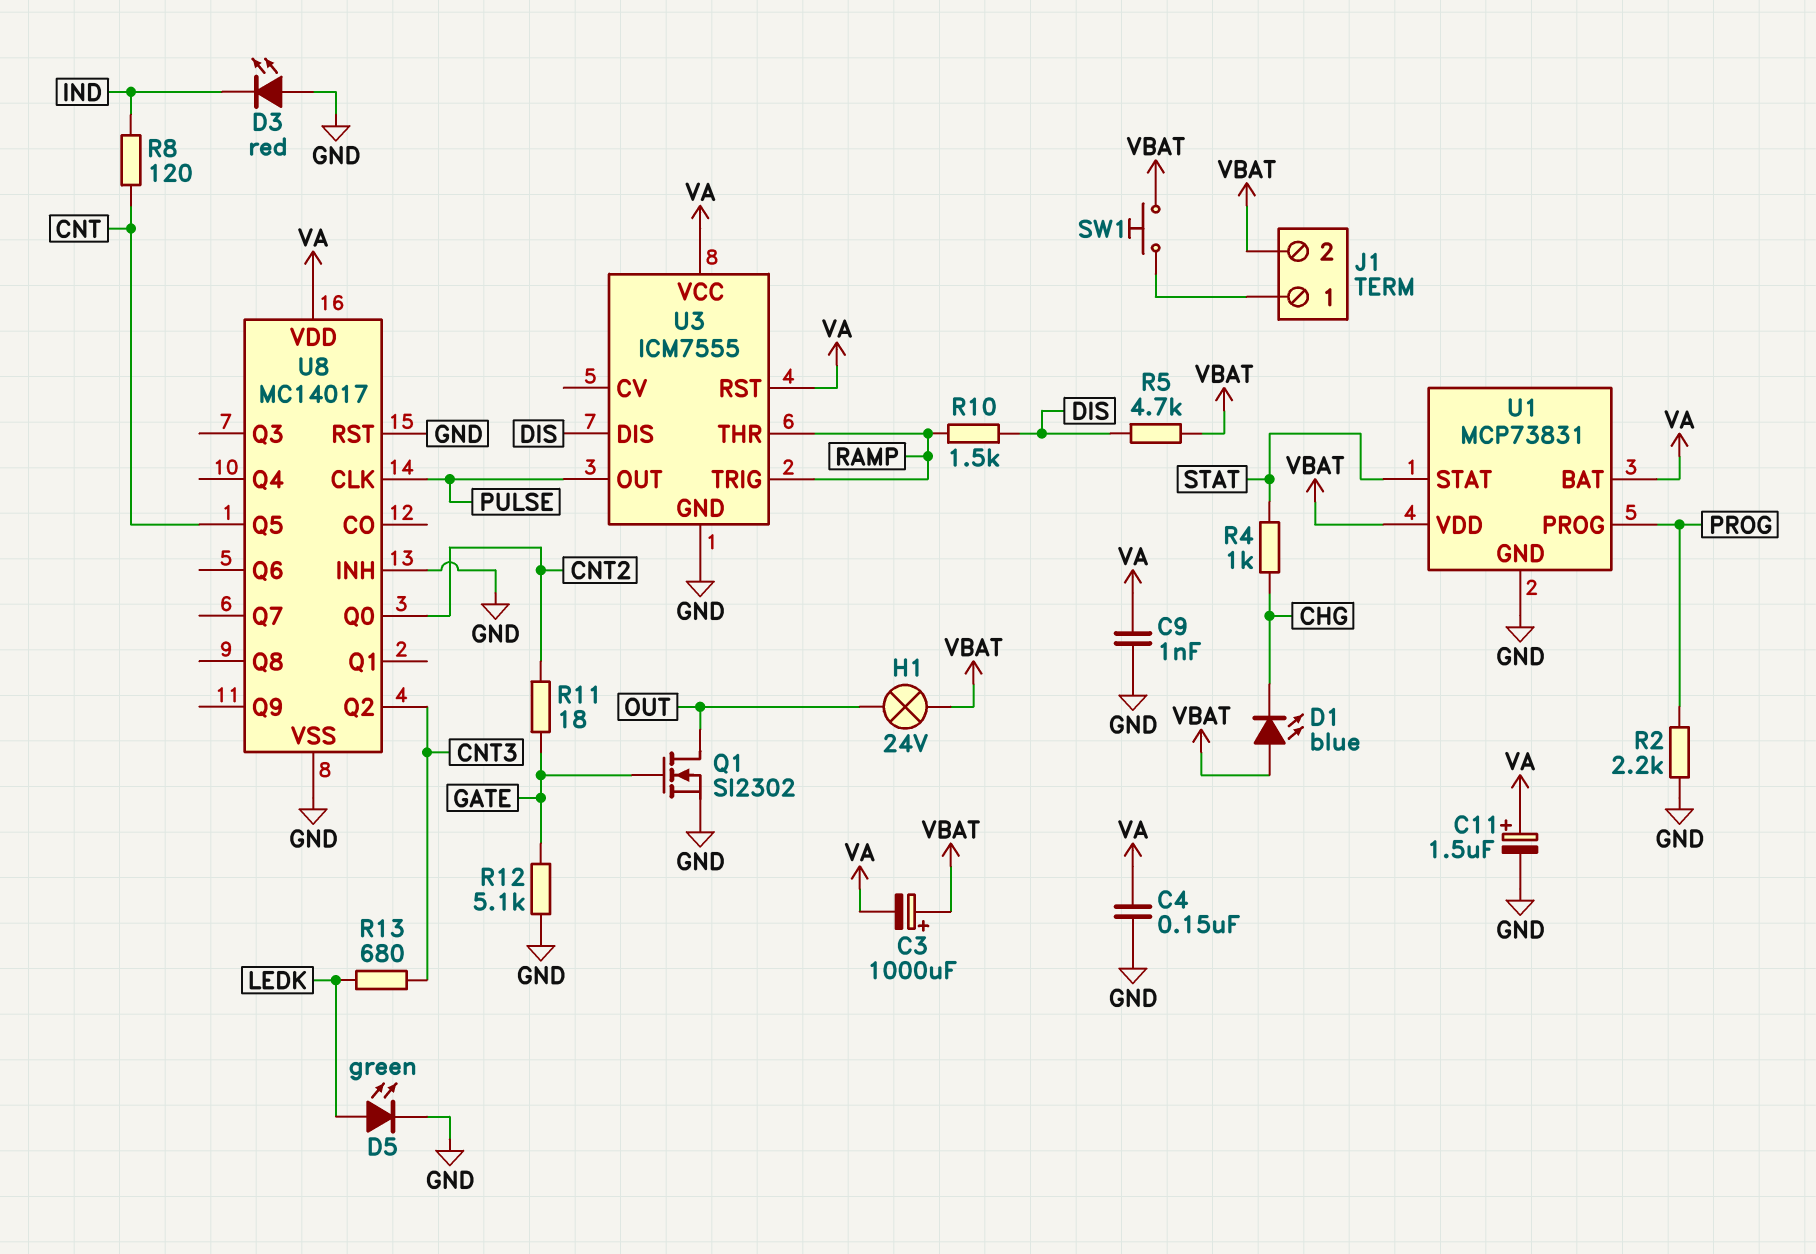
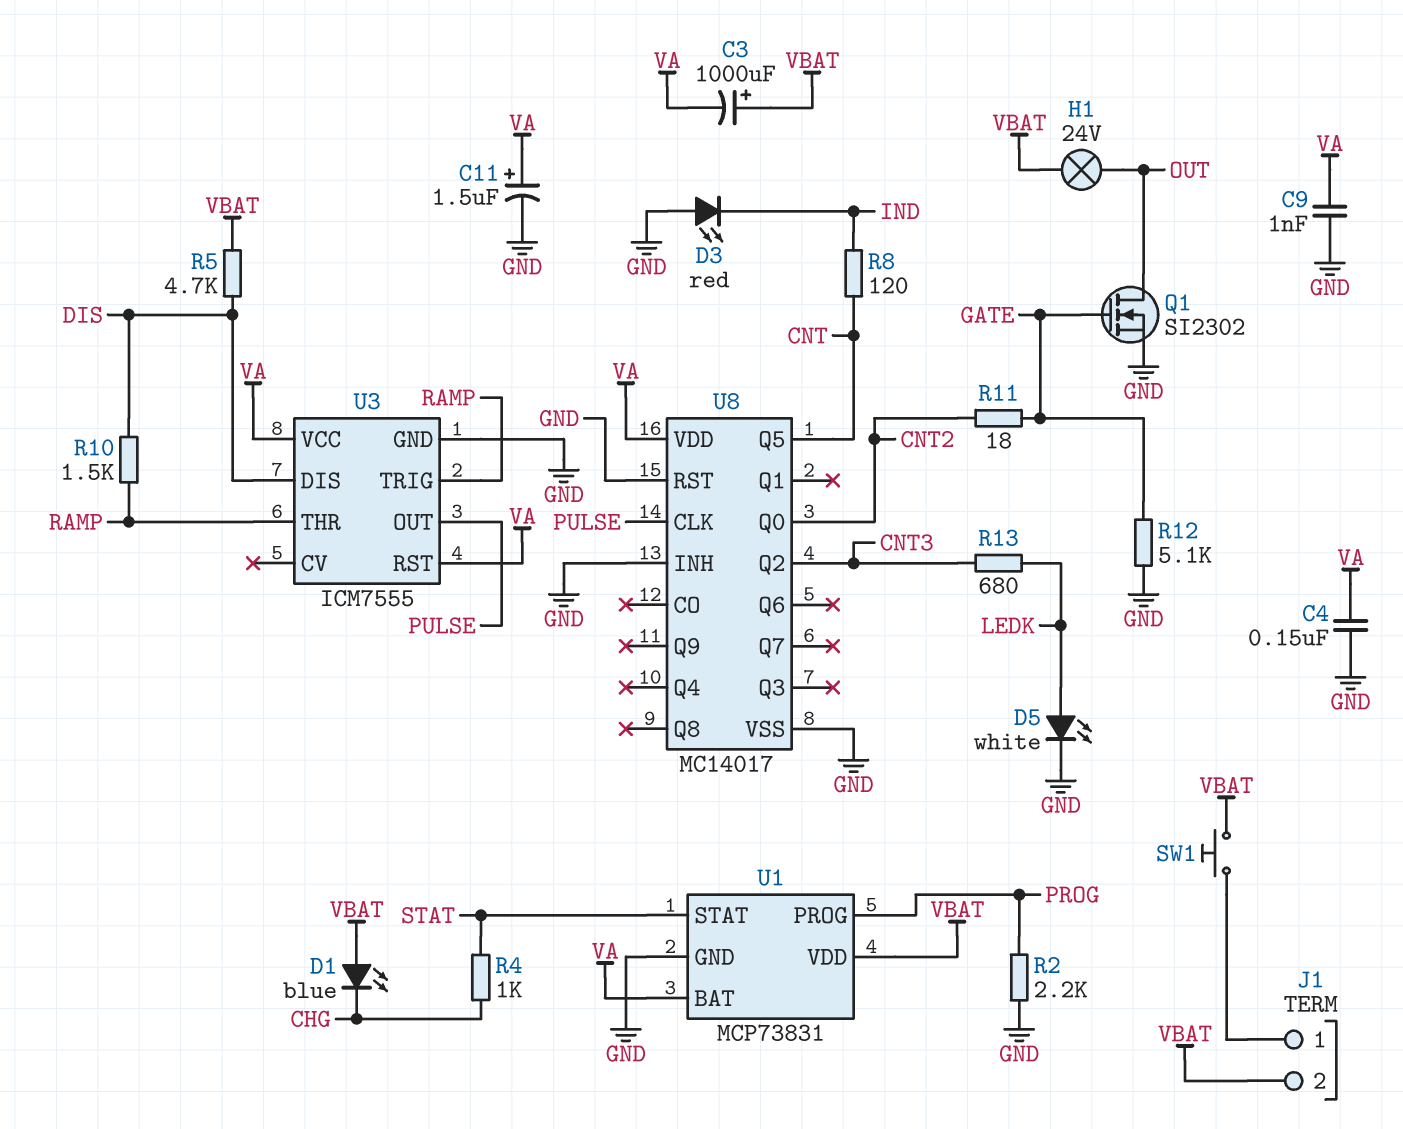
D5: LED green (A LEDK, K GND) -> LED white (A LEDK, K GND)

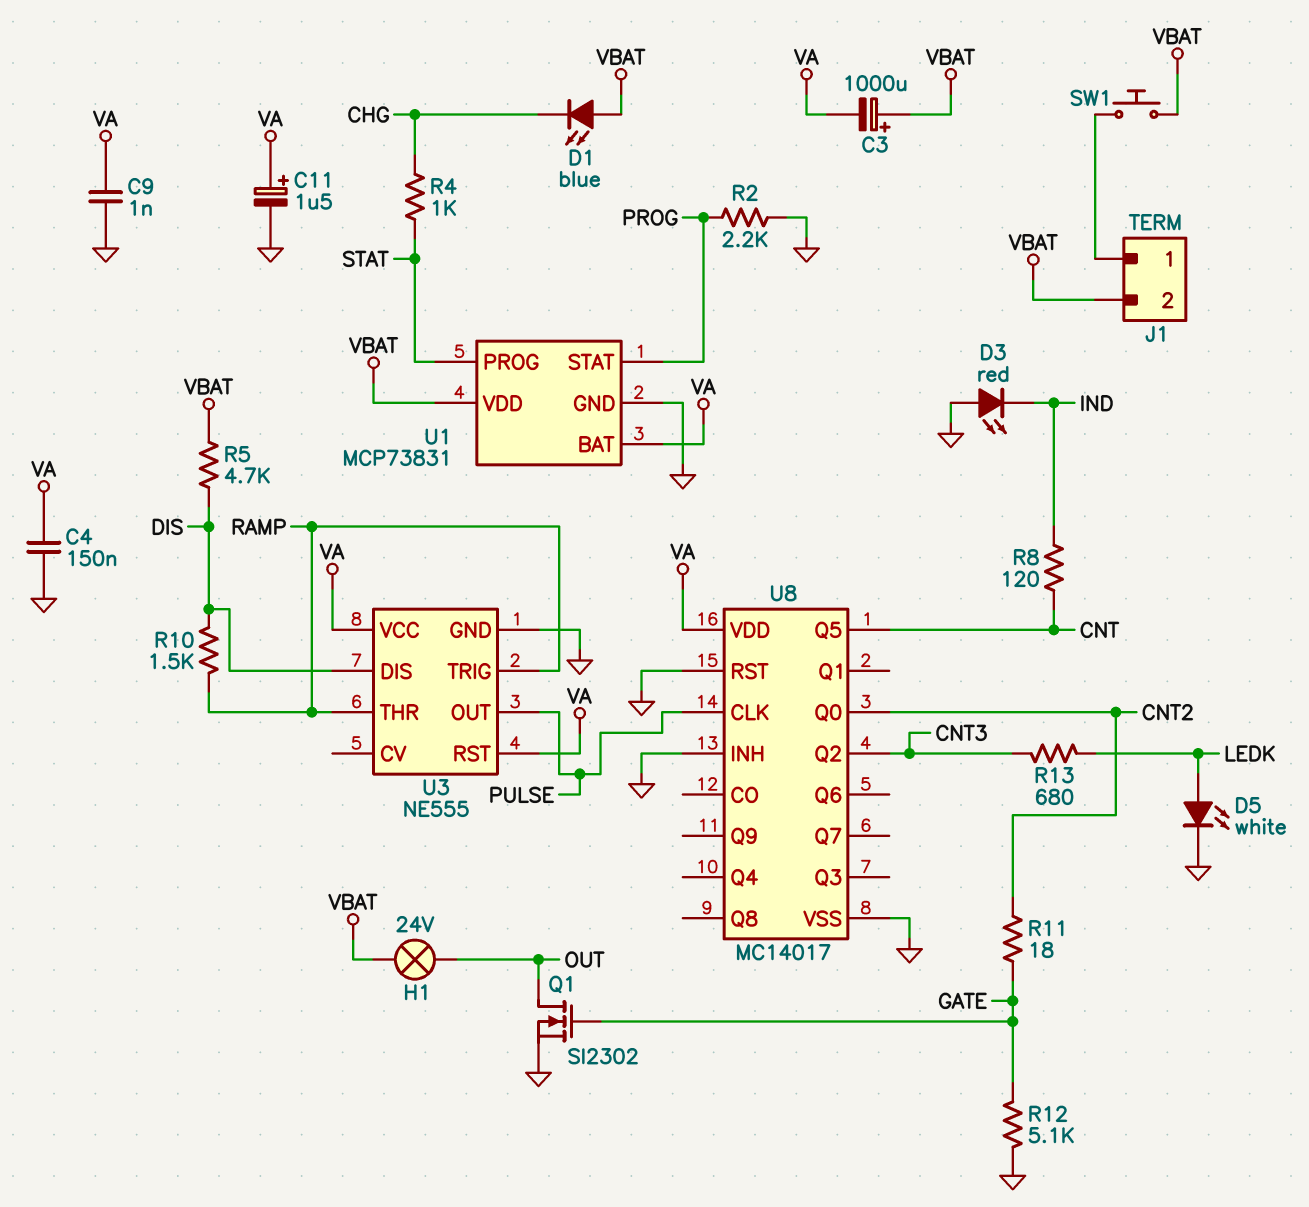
U1 pin PROG: PROG -> STAT
U1 pin STAT: STAT -> PROG
U3: ICM7555 -> NE555

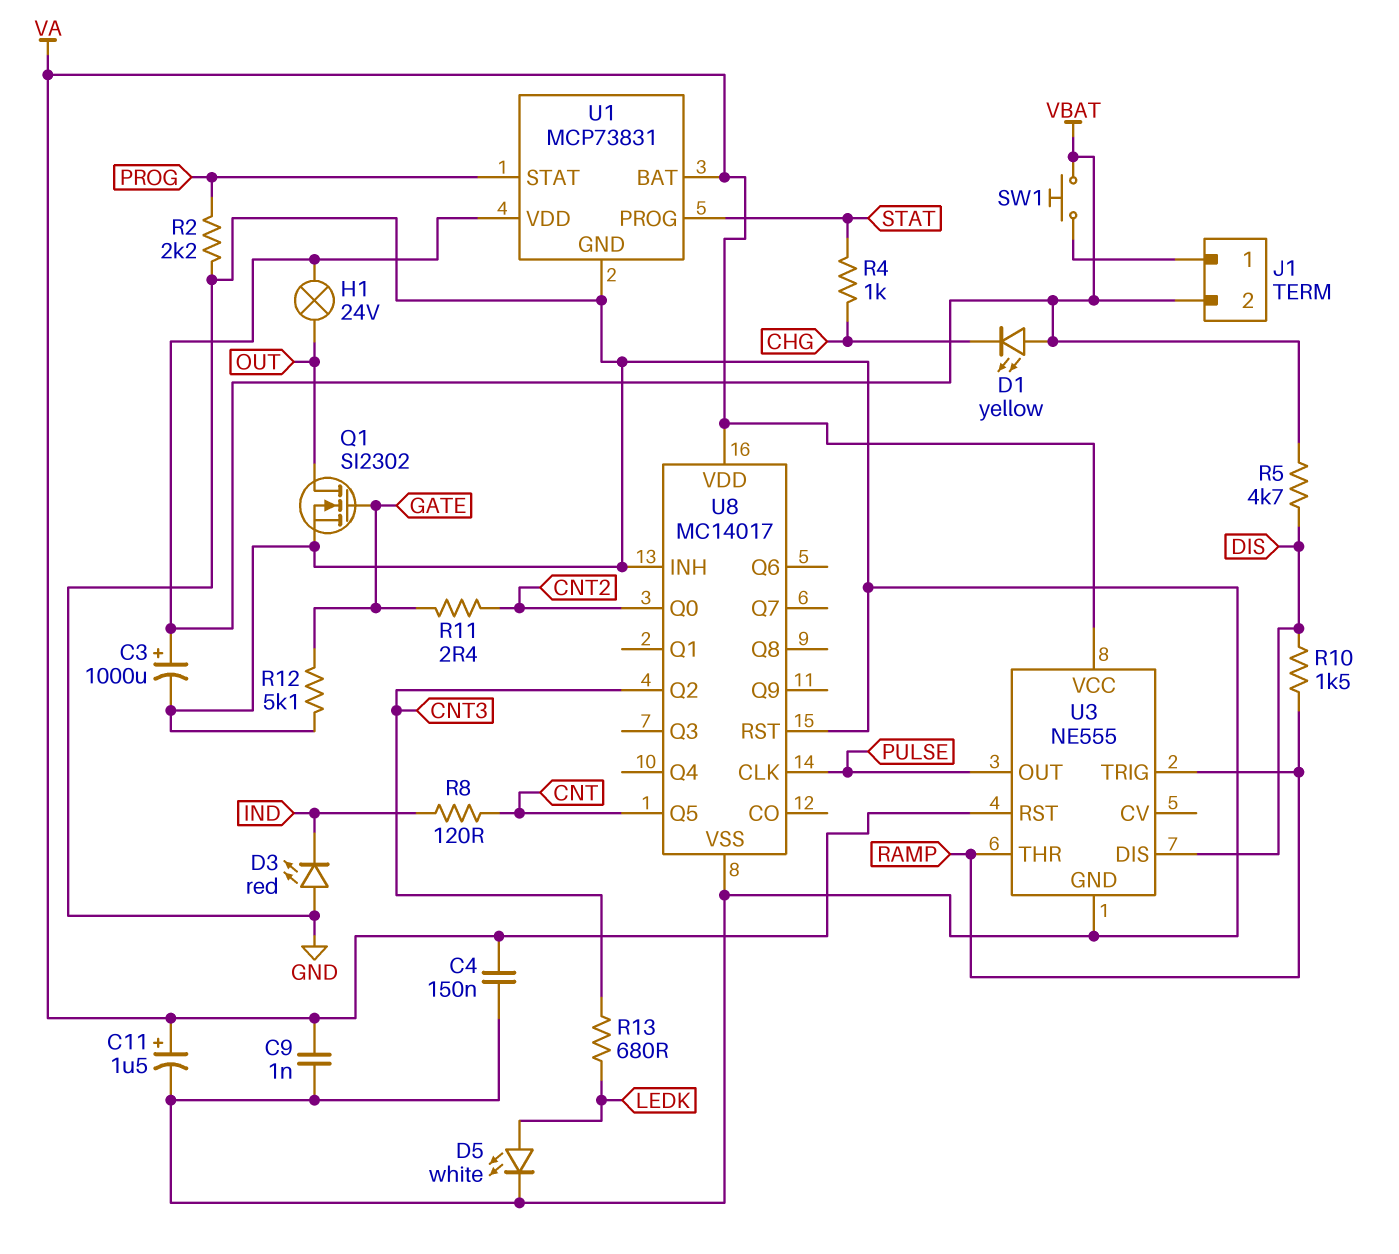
C3: 1000uF (plus VBAT, minus VA) -> 1000uF (plus VBAT, minus GND)
D1: LED blue (A VBAT, K CHG) -> LED yellow (A VBAT, K CHG)
R11: 18 (CNT2, GATE) -> 2.4 (CNT2, GATE)

